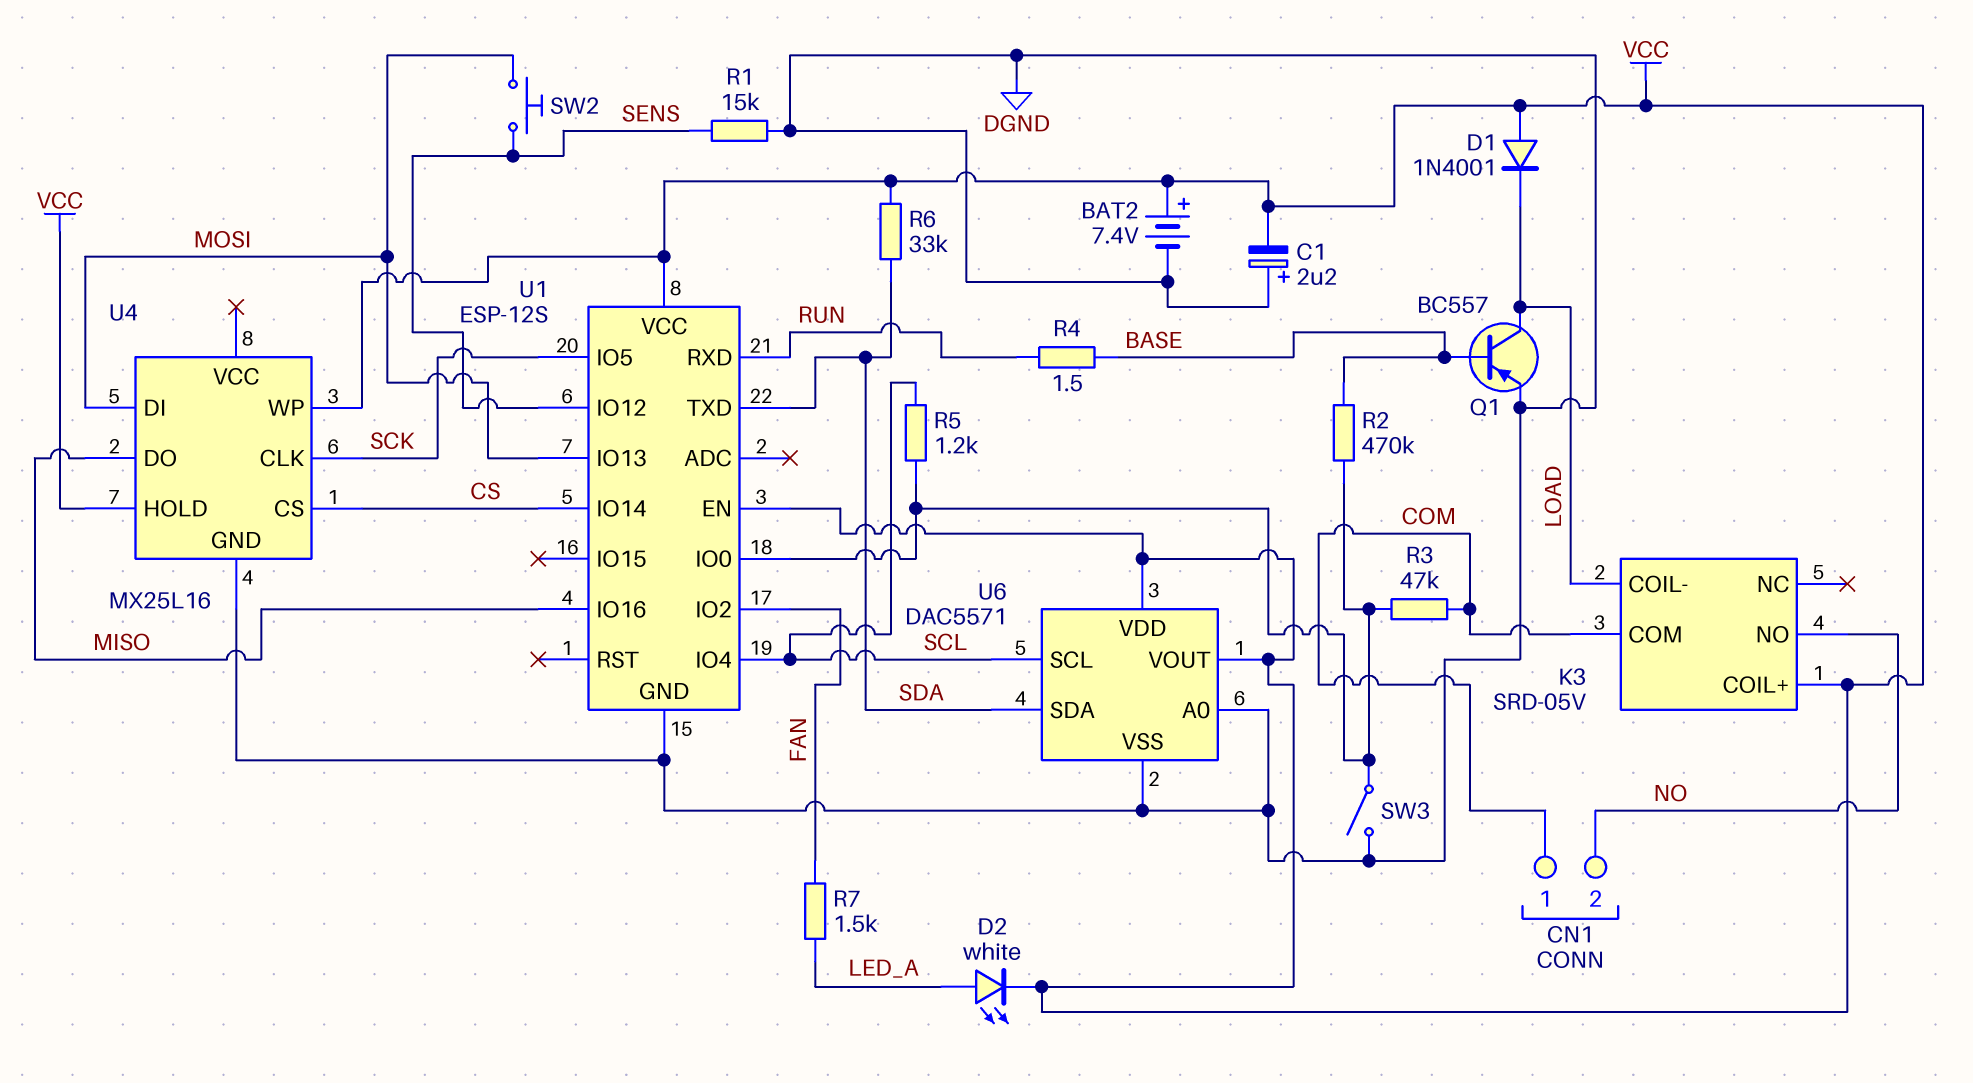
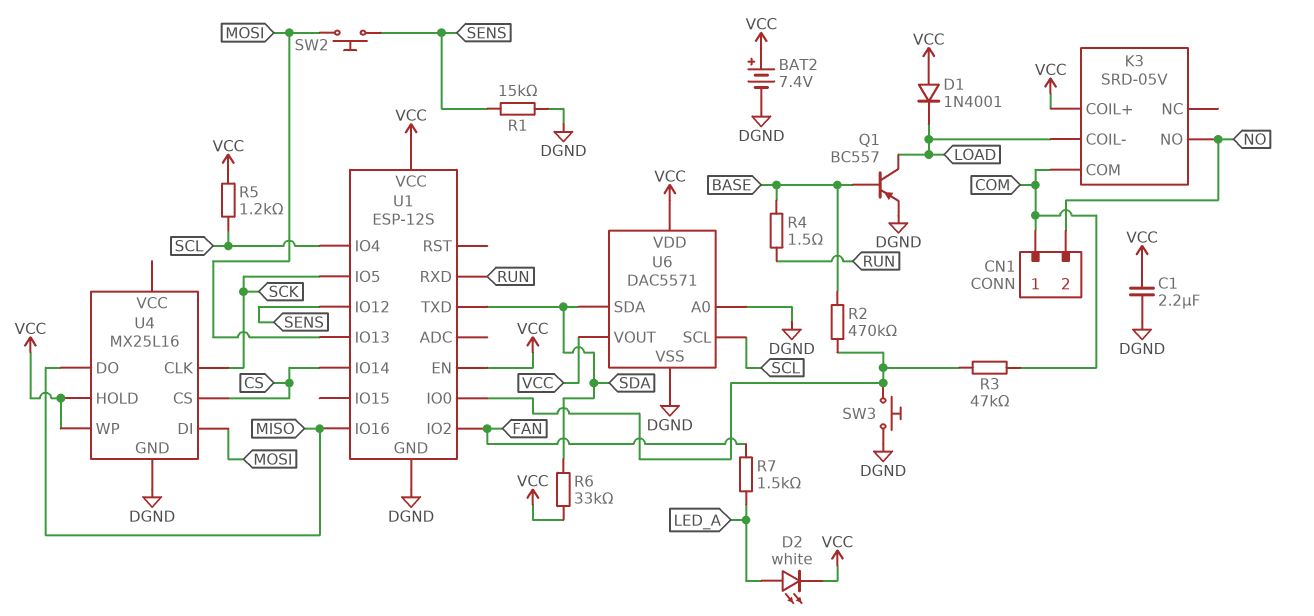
C1: 2.2uF (plus DGND, minus VCC) -> 2.2uF (DGND, VCC)
R5: 1.2k (SCL, U1/IO0) -> 1.2k (SCL, VCC)
SW3: switch (DGND, U1/IO0) -> button (DGND, U1/IO0)

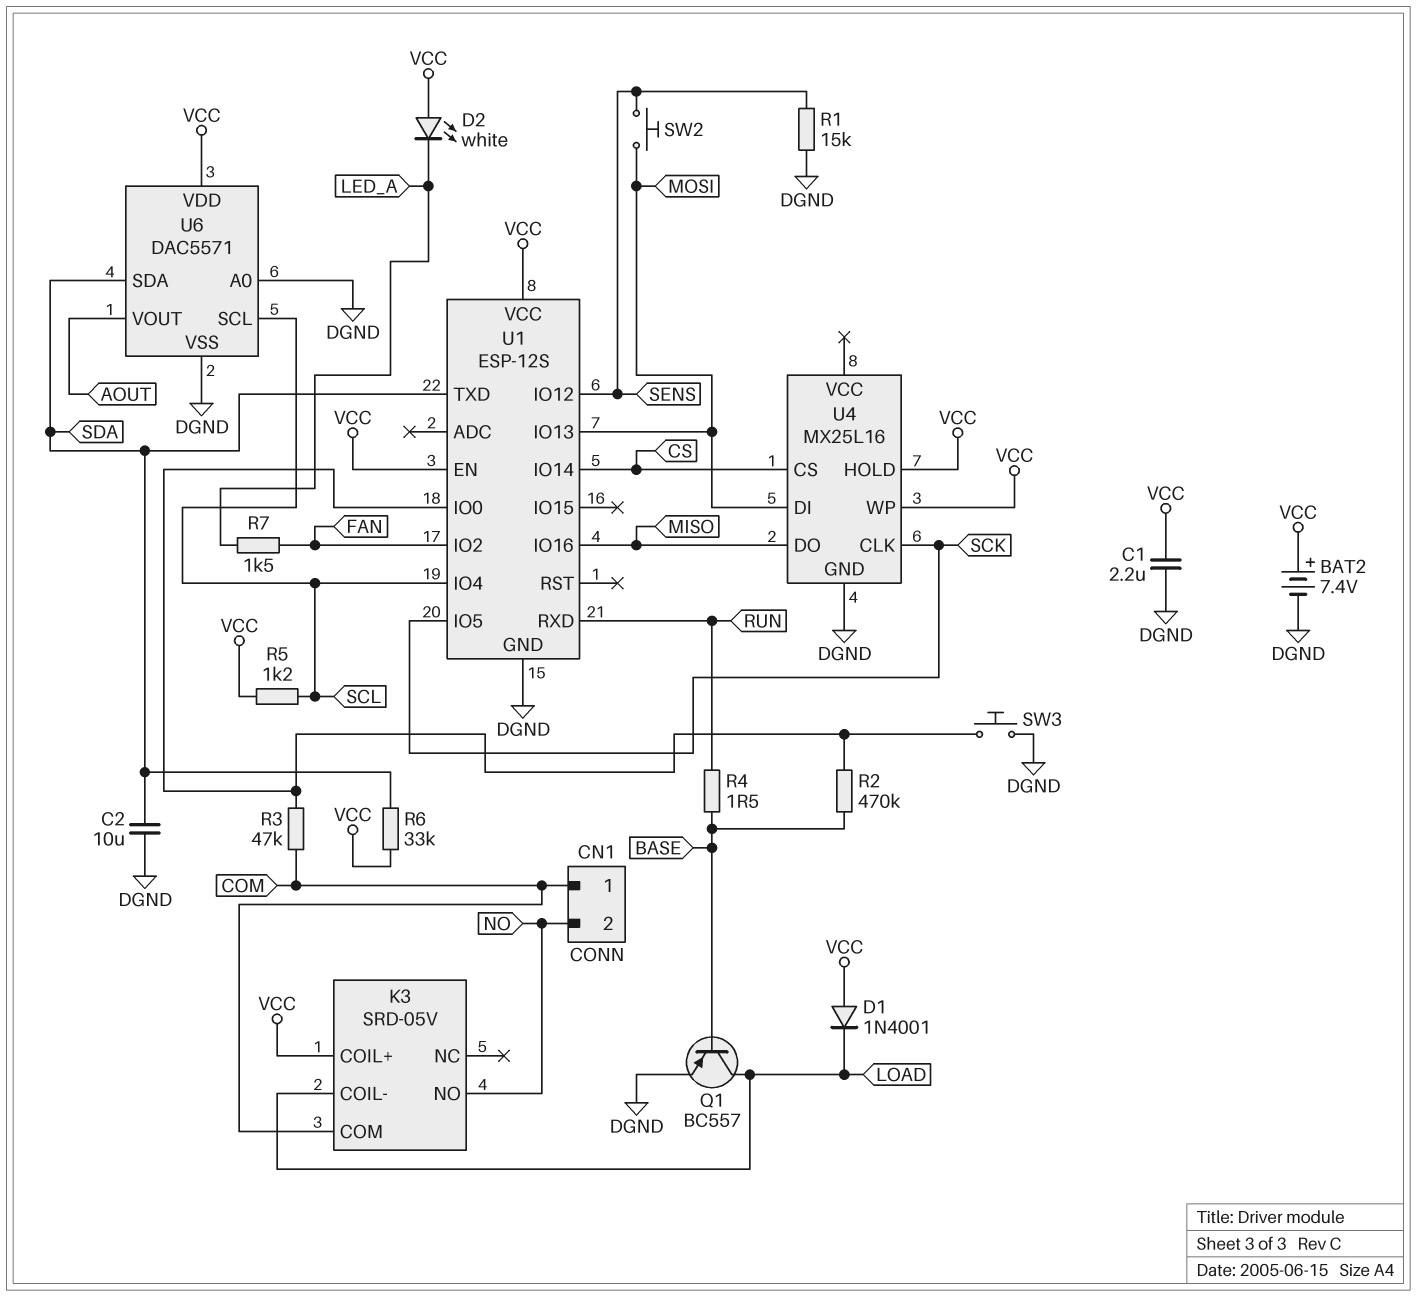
C2: none -> 10uF (DGND, SDA)
D2: LED white (A LED_A, K VCC) -> LED white (A VCC, K LED_A)
U6 pin VOUT: VCC -> AOUT

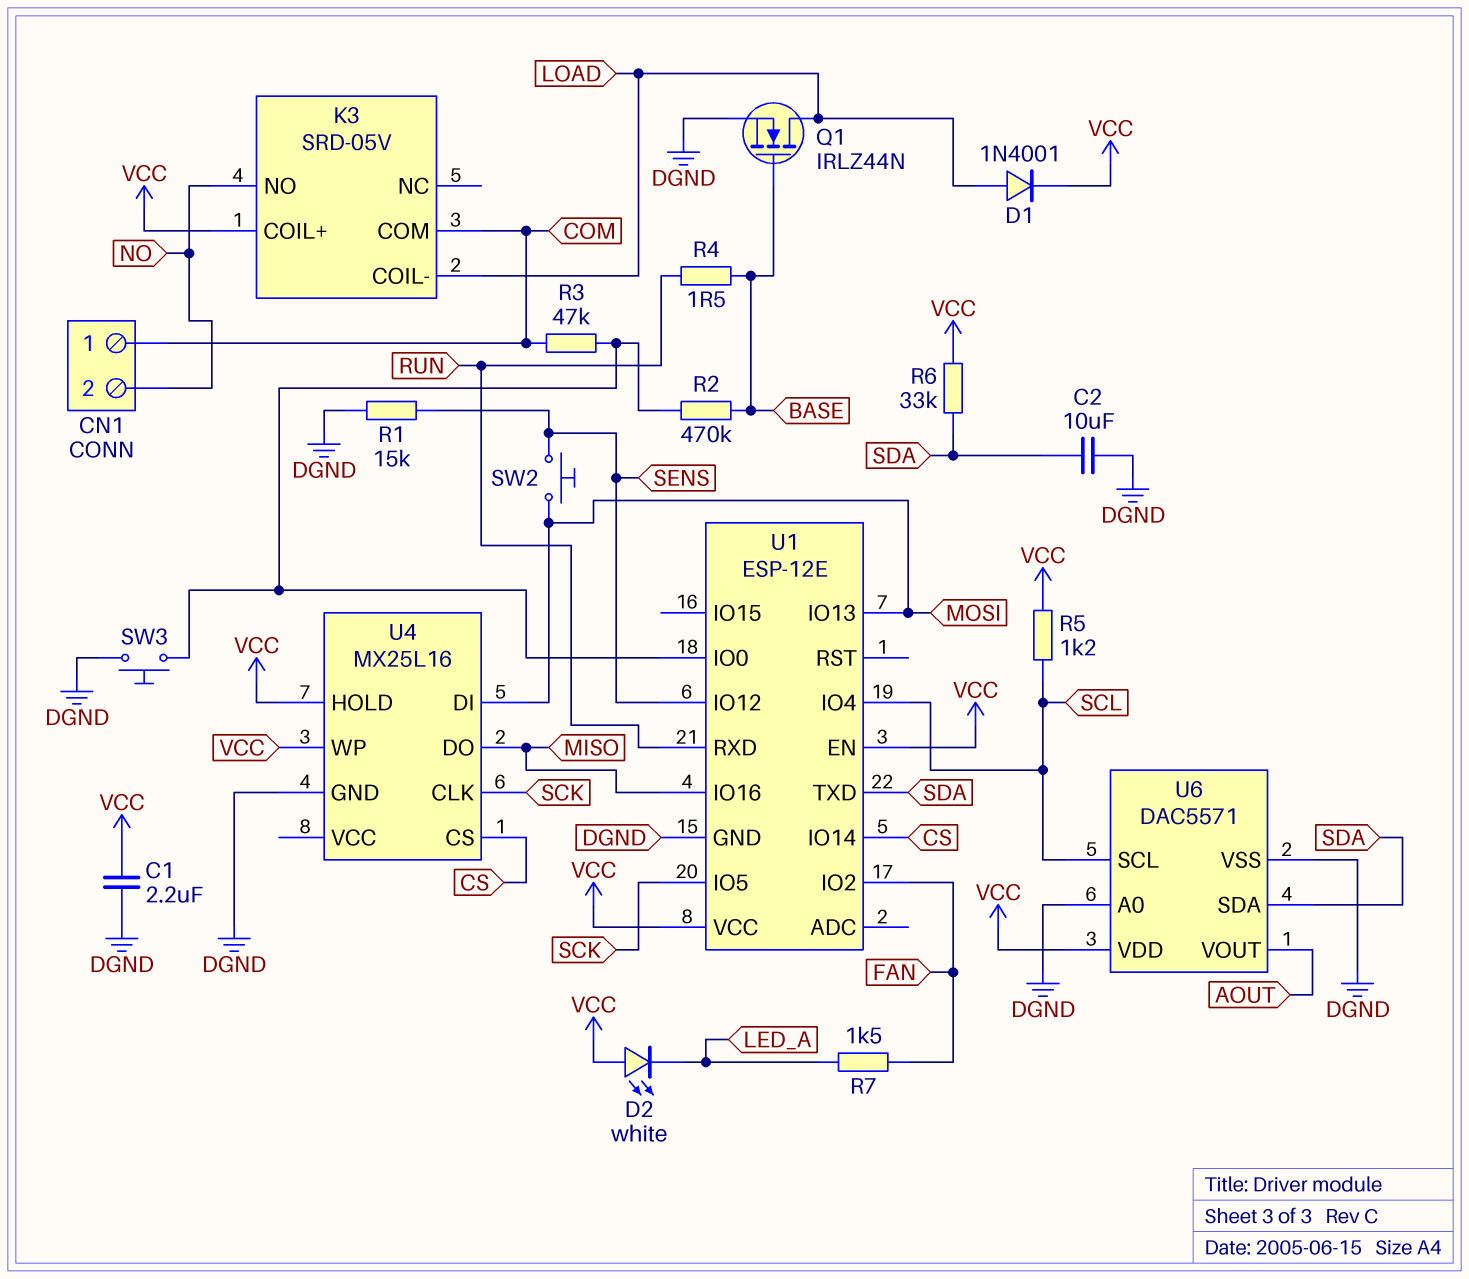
BAT2: 7.4V (plus VCC, minus DGND) -> none
D1: diode 1N4001 (A VCC, K LOAD) -> diode 1N4001 (A LOAD, K VCC)
Q1: PNP BC557 (B BASE, C LOAD, E DGND) -> NMOS IRLZ44N (G BASE, D LOAD, S DGND)
U1: ESP-12S -> ESP-12E

